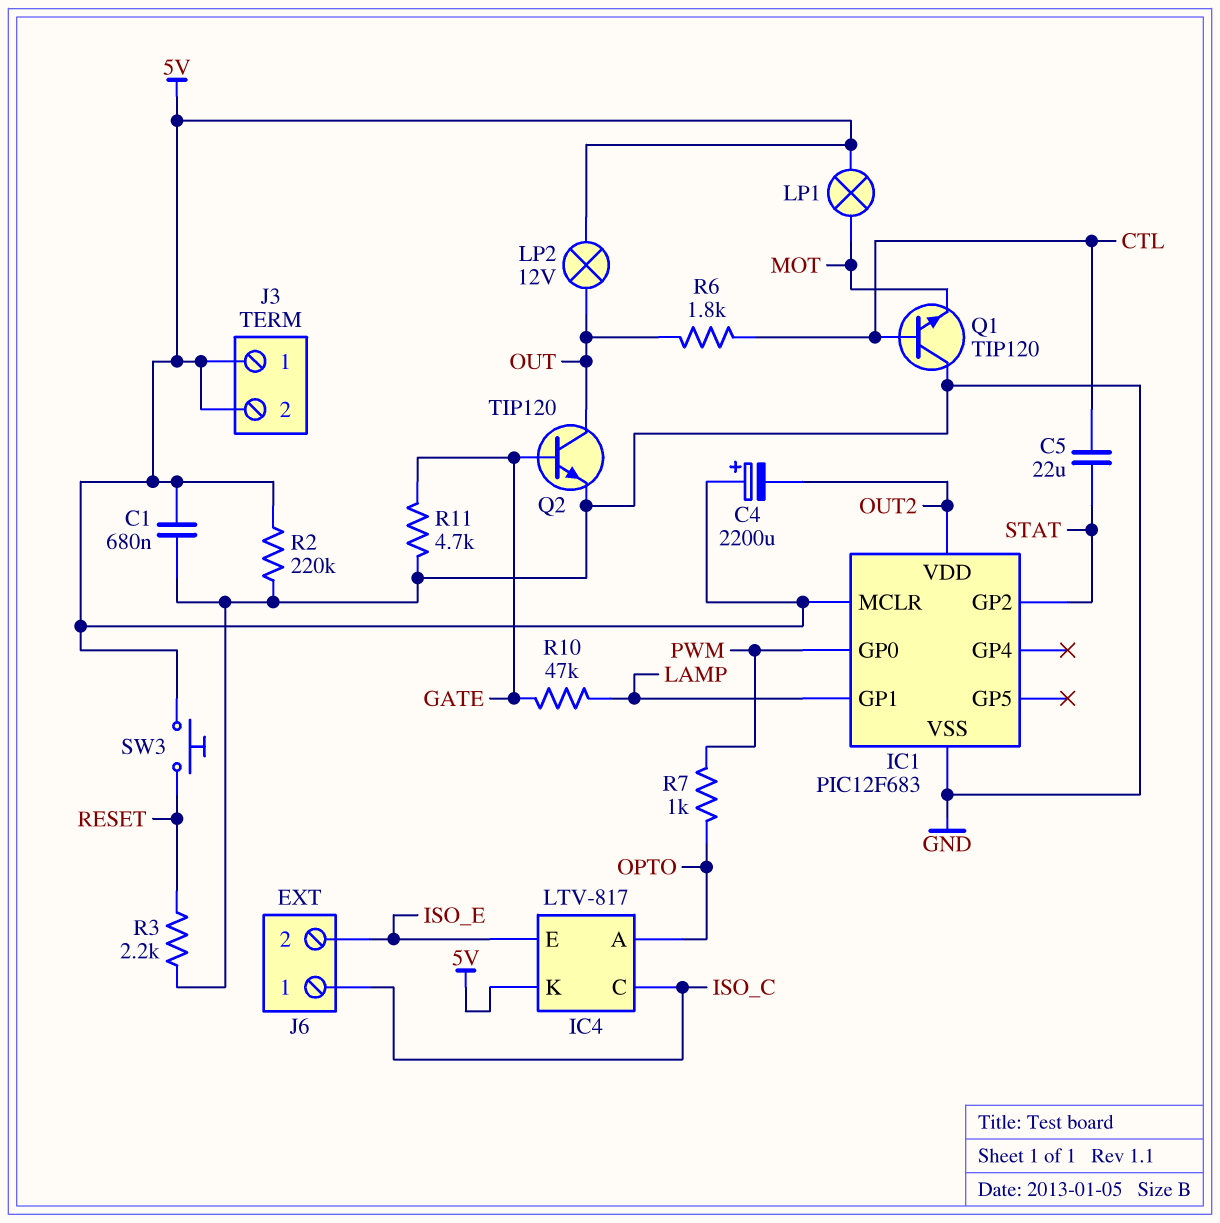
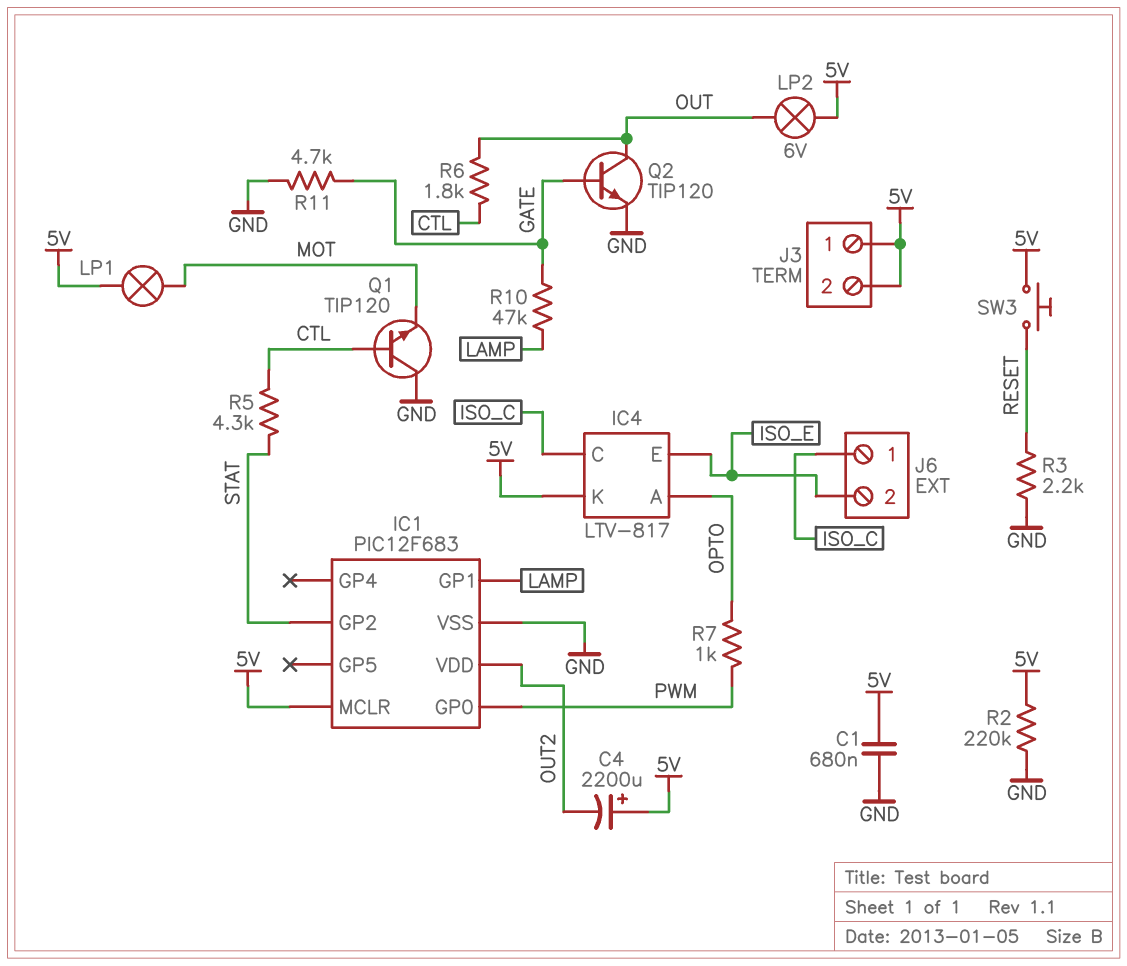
C5: 22uF (CTL, STAT) -> none
LP2: lamp 12V (5V, OUT) -> lamp 6V (5V, OUT)
R5: none -> 4.3k (CTL, STAT)

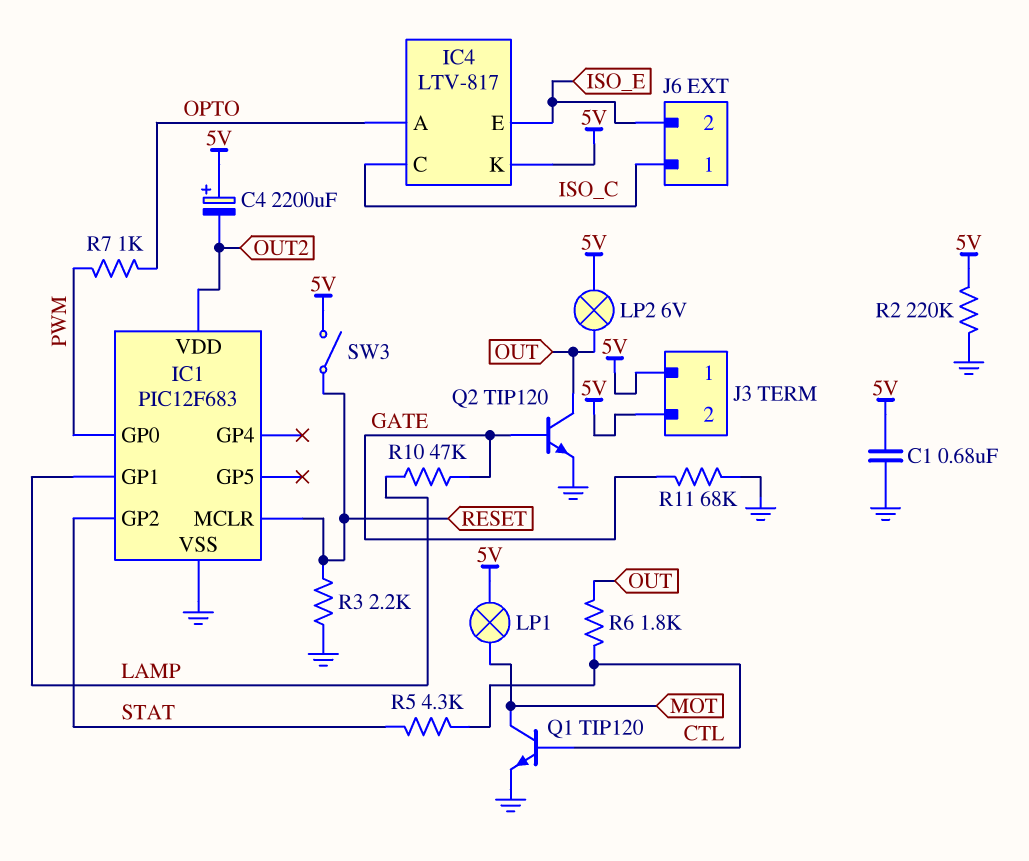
IC1 pin MCLR: 5V -> RESET
Q1: NPN TIP120 (B CTL, C GND, E MOT) -> NPN TIP120 (B CTL, C MOT, E GND)
R11: 4.7k (GATE, GND) -> 68k (GATE, GND)
SW3: button (5V, RESET) -> switch (5V, RESET)

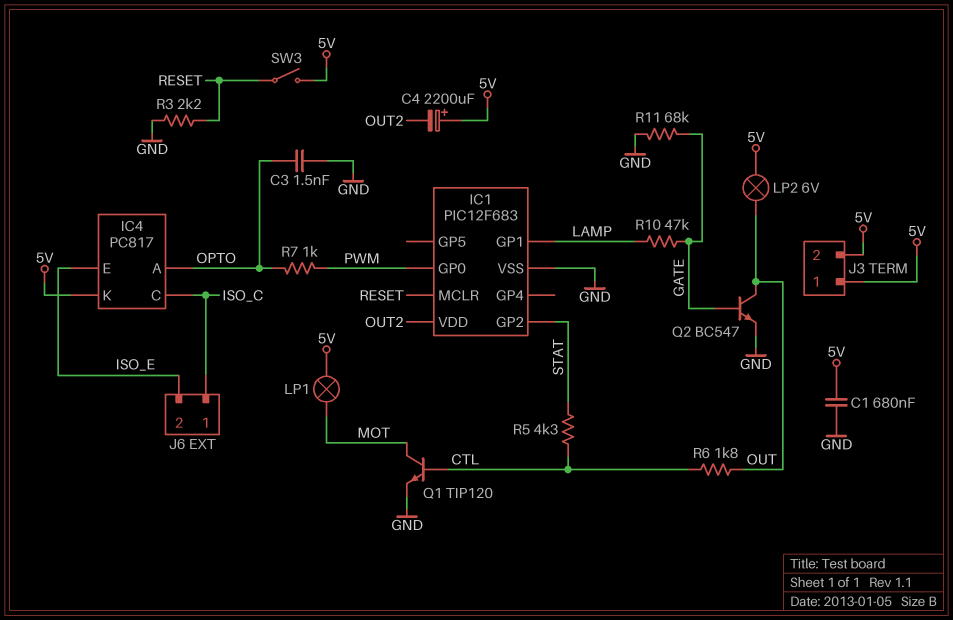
C3: none -> 1.5nF (GND, OPTO)
IC4: LTV-817 -> PC817
Q2: NPN TIP120 (B GATE, C OUT, E GND) -> NPN BC547 (B GATE, C OUT, E GND)
R2: 220k (5V, GND) -> none

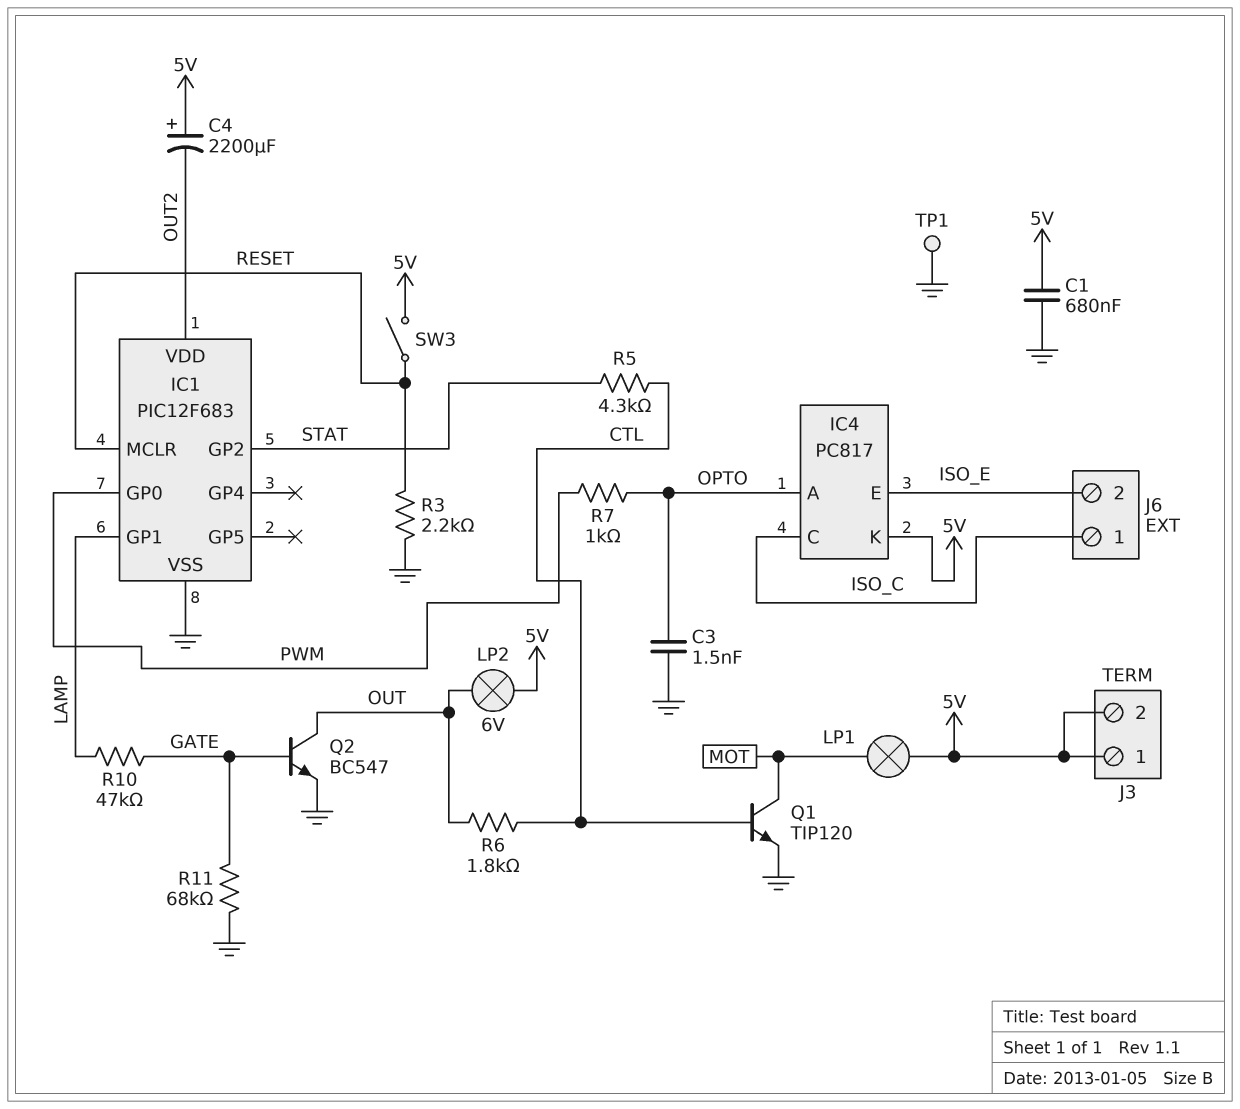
TP1: none -> test point (GND)

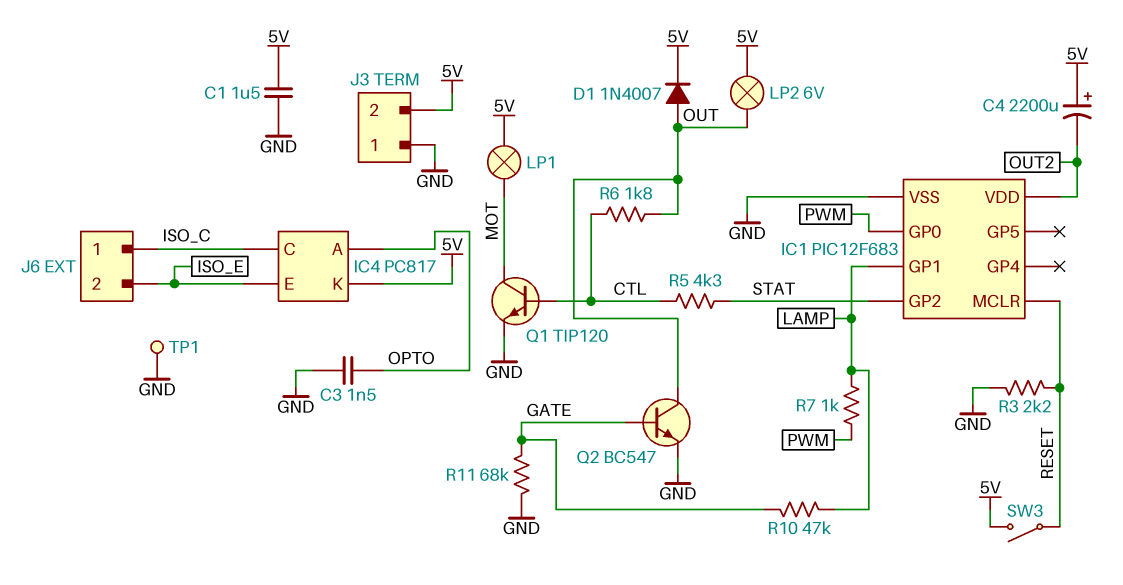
C1: 680nF (5V, GND) -> 1.5uF (5V, GND)
D1: none -> diode 1N4007 (A OUT, K 5V)
J3 pin 1: 5V -> GND
R7: 1k (OPTO, PWM) -> 1k (LAMP, PWM)

